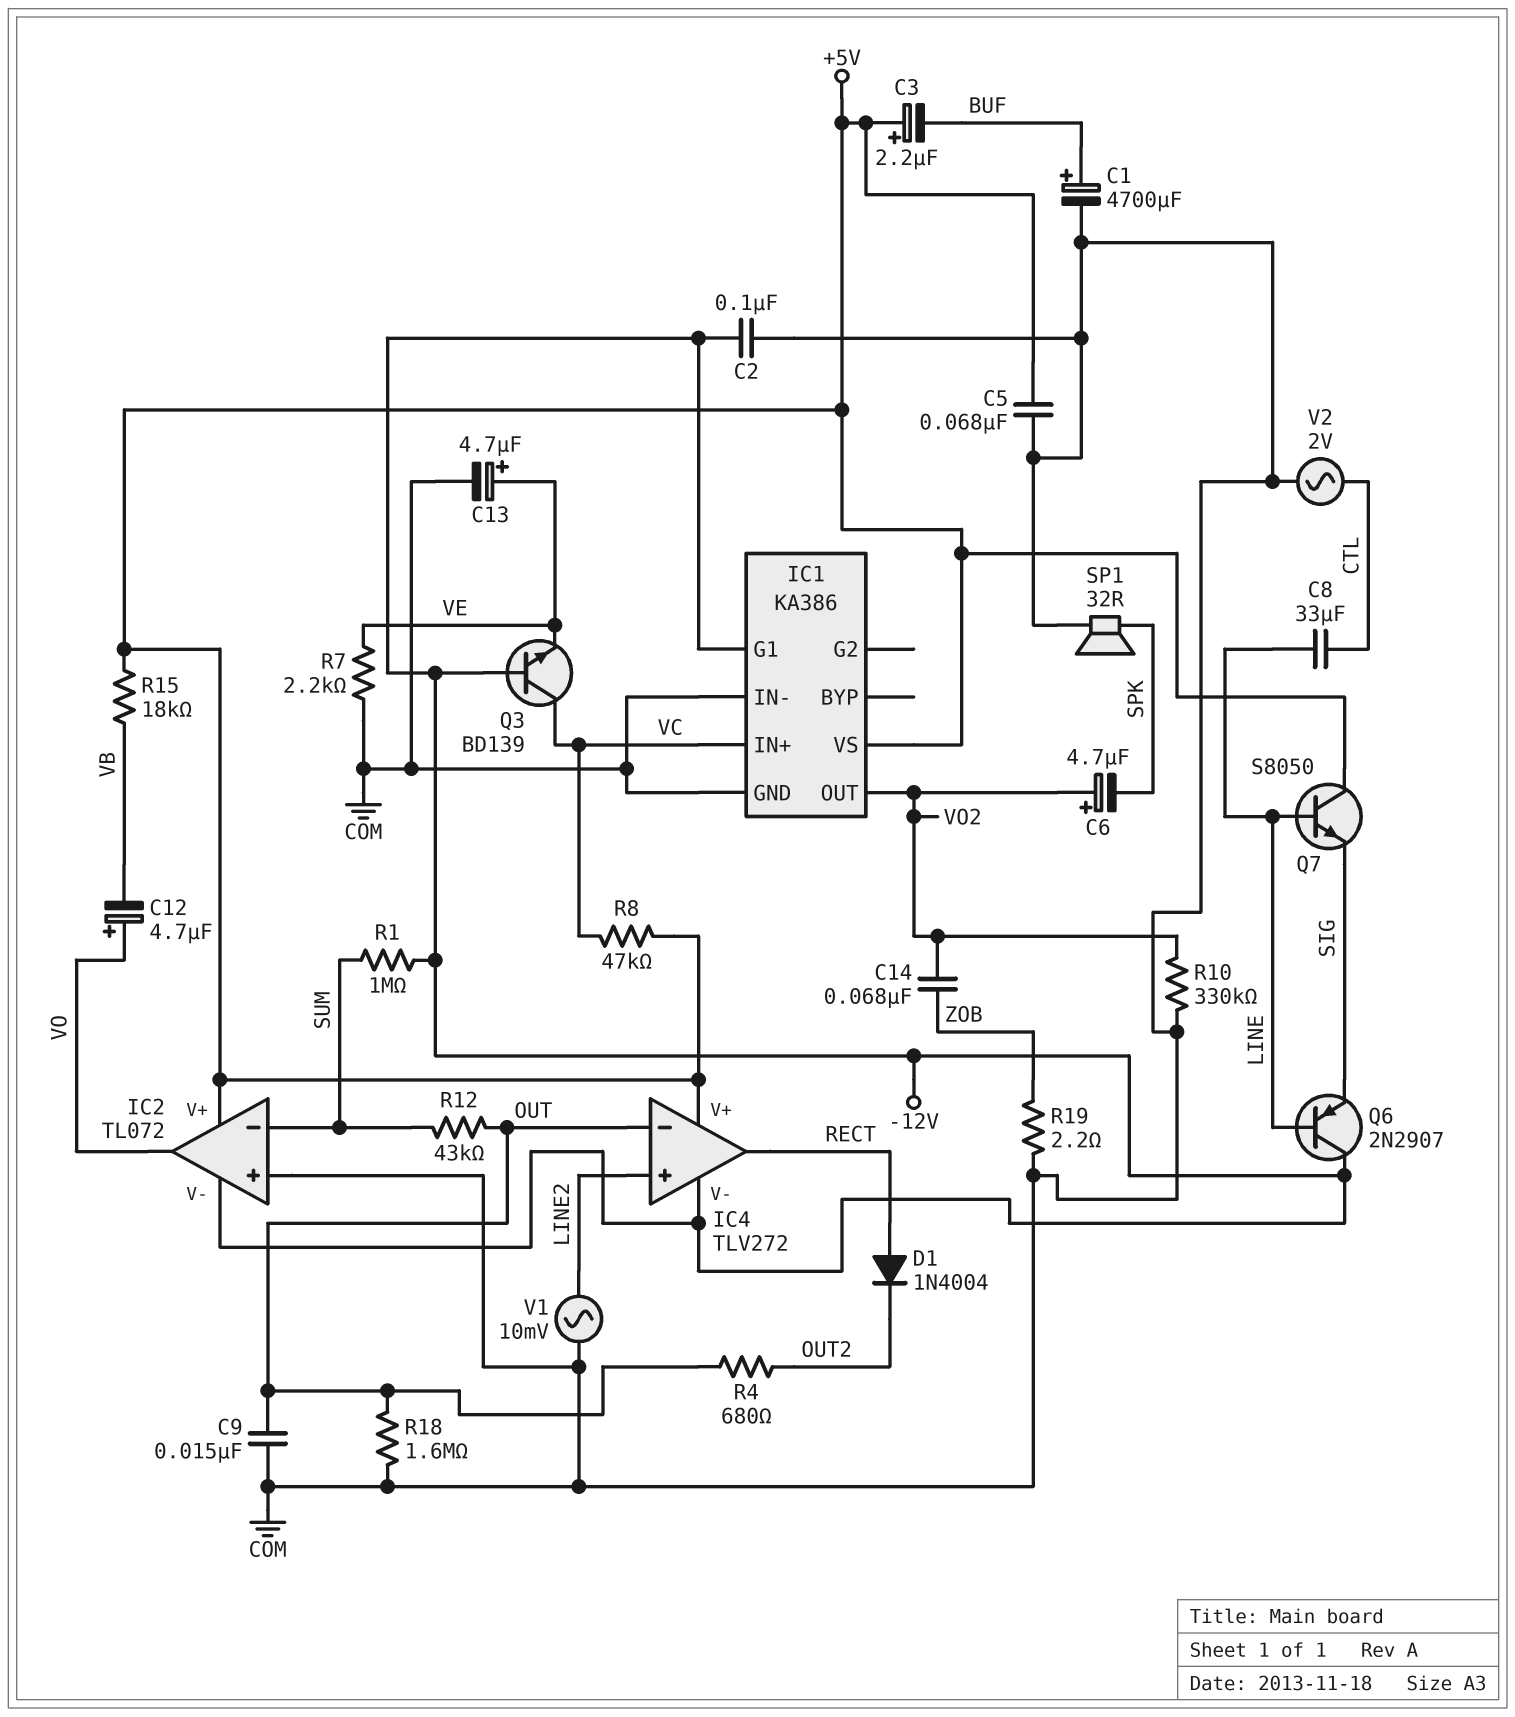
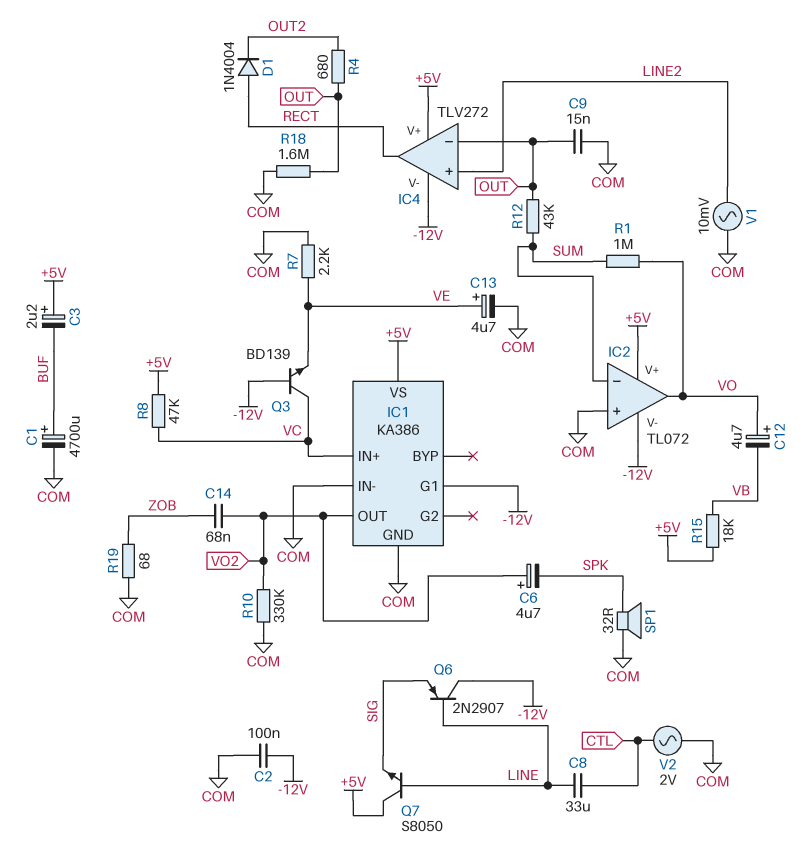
C5: 68nF (+5V, COM) -> none
R1: 1M (-12V, SUM) -> 1M (SUM, VO)
R19: 2.2 (COM, ZOB) -> 68 (COM, ZOB)

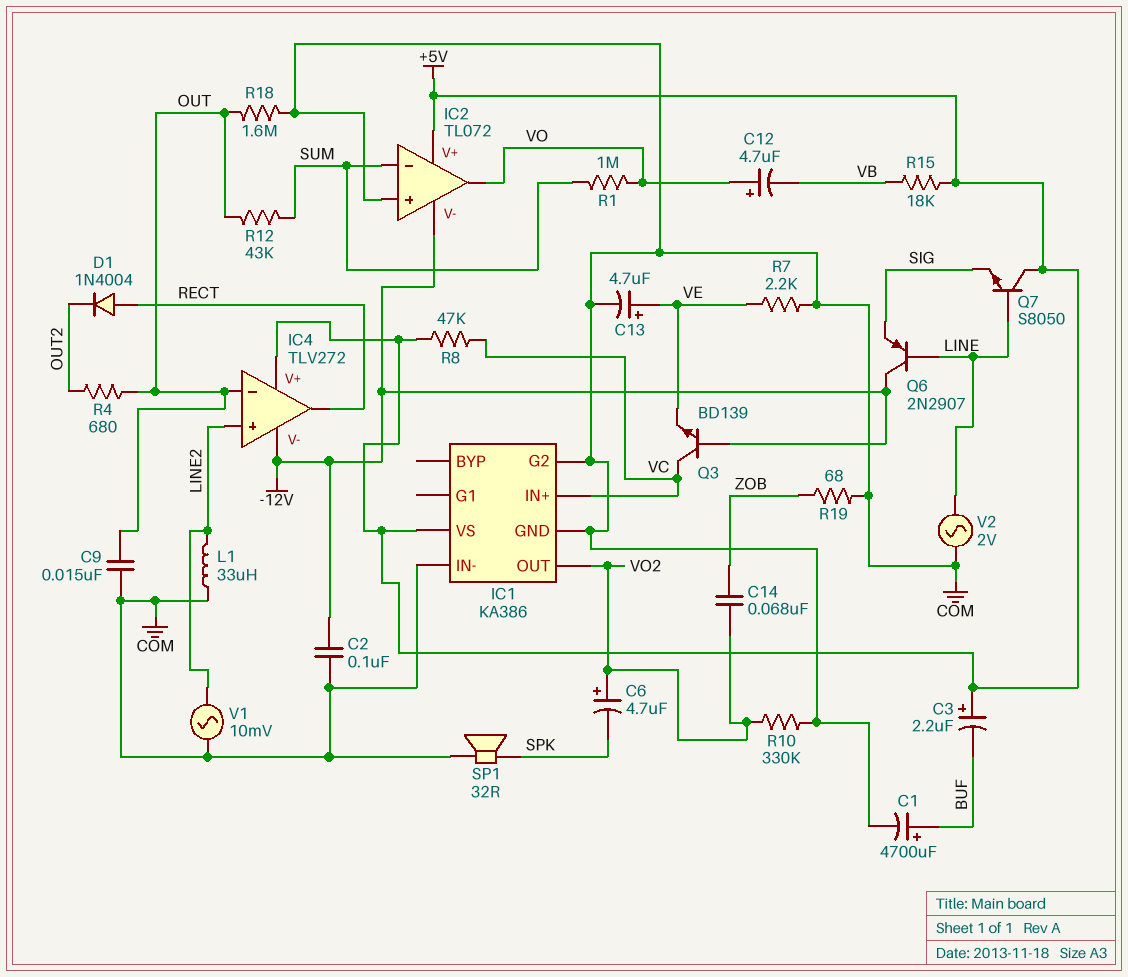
C8: 33uF (CTL, LINE) -> none
IC1 pin G1: -12V -> none
IC1 pin G2: none -> COM
L1: none -> 33uH (COM, LINE2)
V2: AC 2V (COM, CTL) -> AC 2V (COM, LINE)

